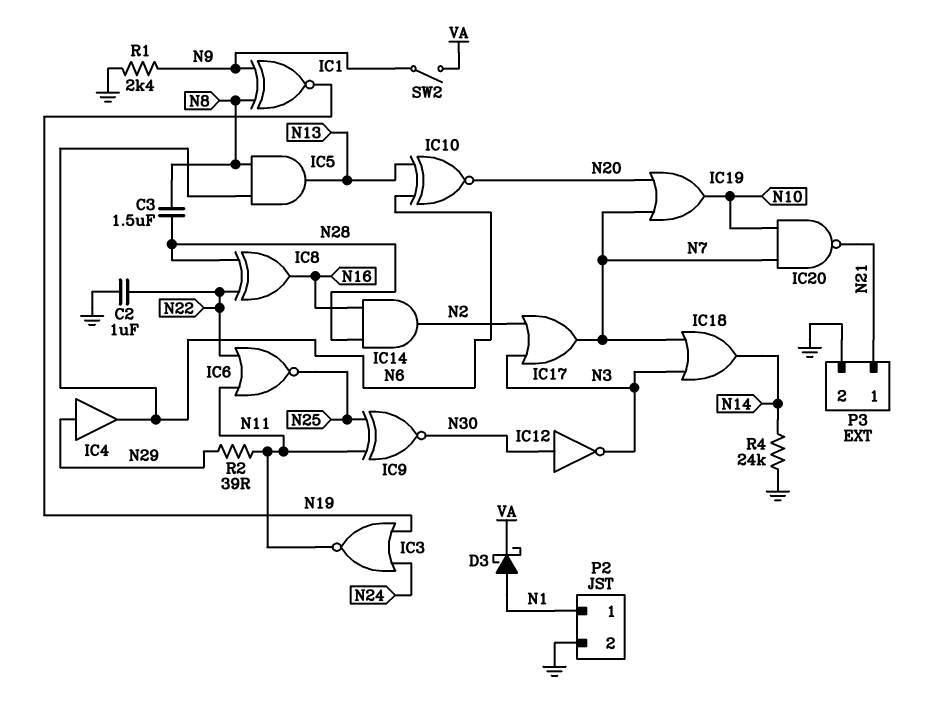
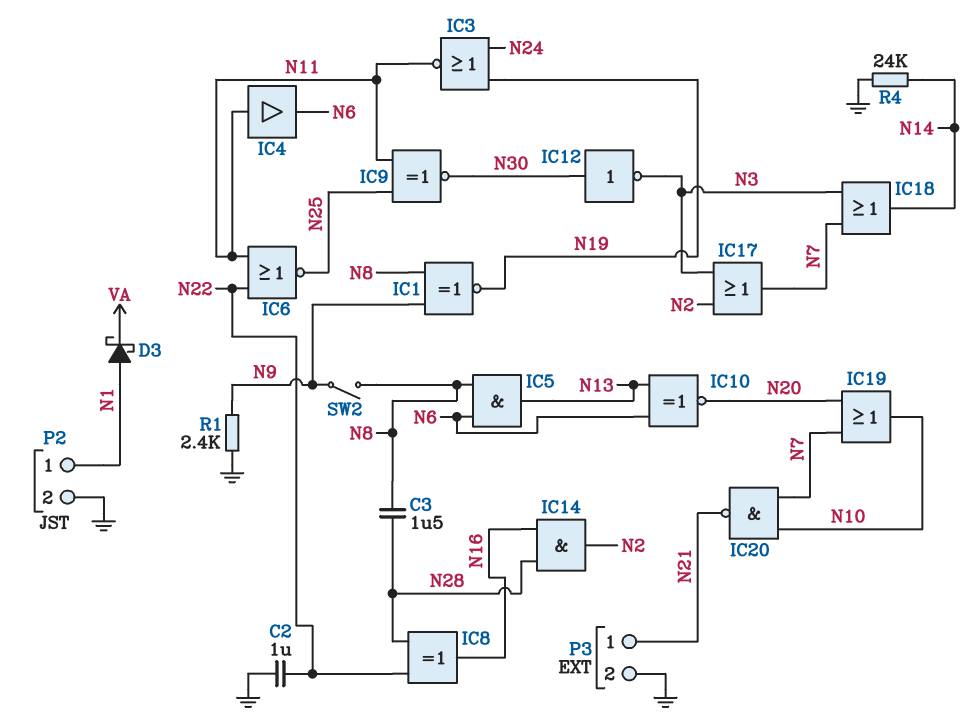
IC4: buffer (in N29, out N6) -> buffer (in N11, out N6)
R2: 39 (N11, N29) -> none
SW2: switch (N9, VA) -> switch (N8, N9)

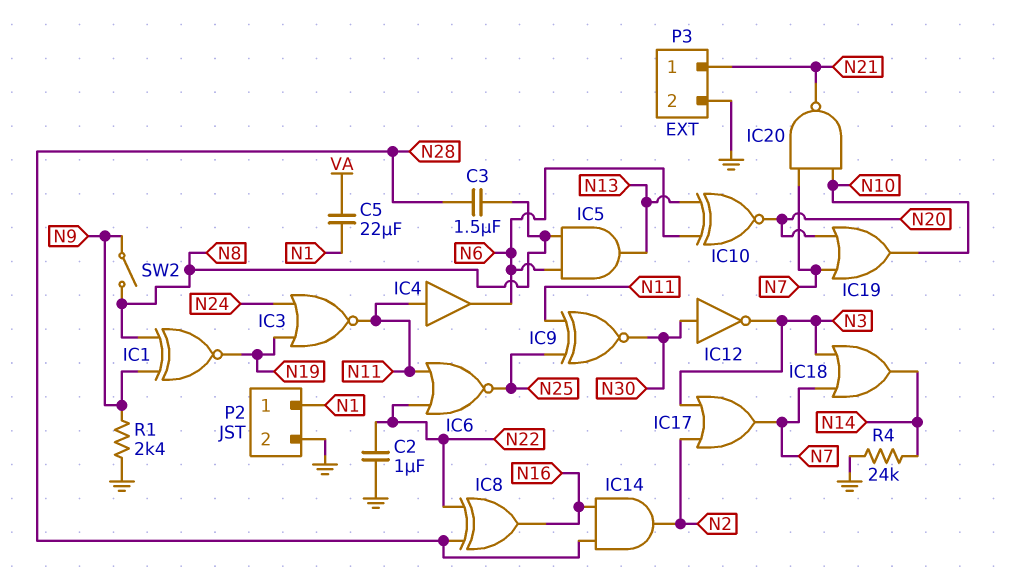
C5: none -> 22uF (N1, VA)
D3: schottky (A N1, K VA) -> none

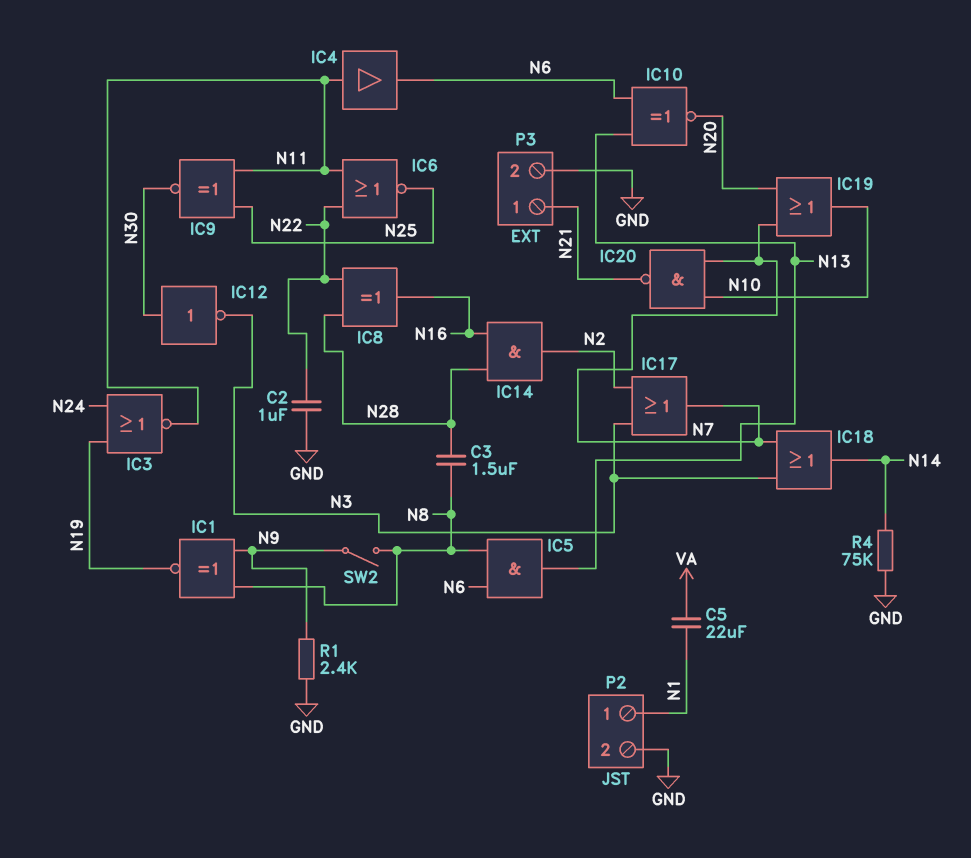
R4: 24k (GND, N14) -> 75k (GND, N14)

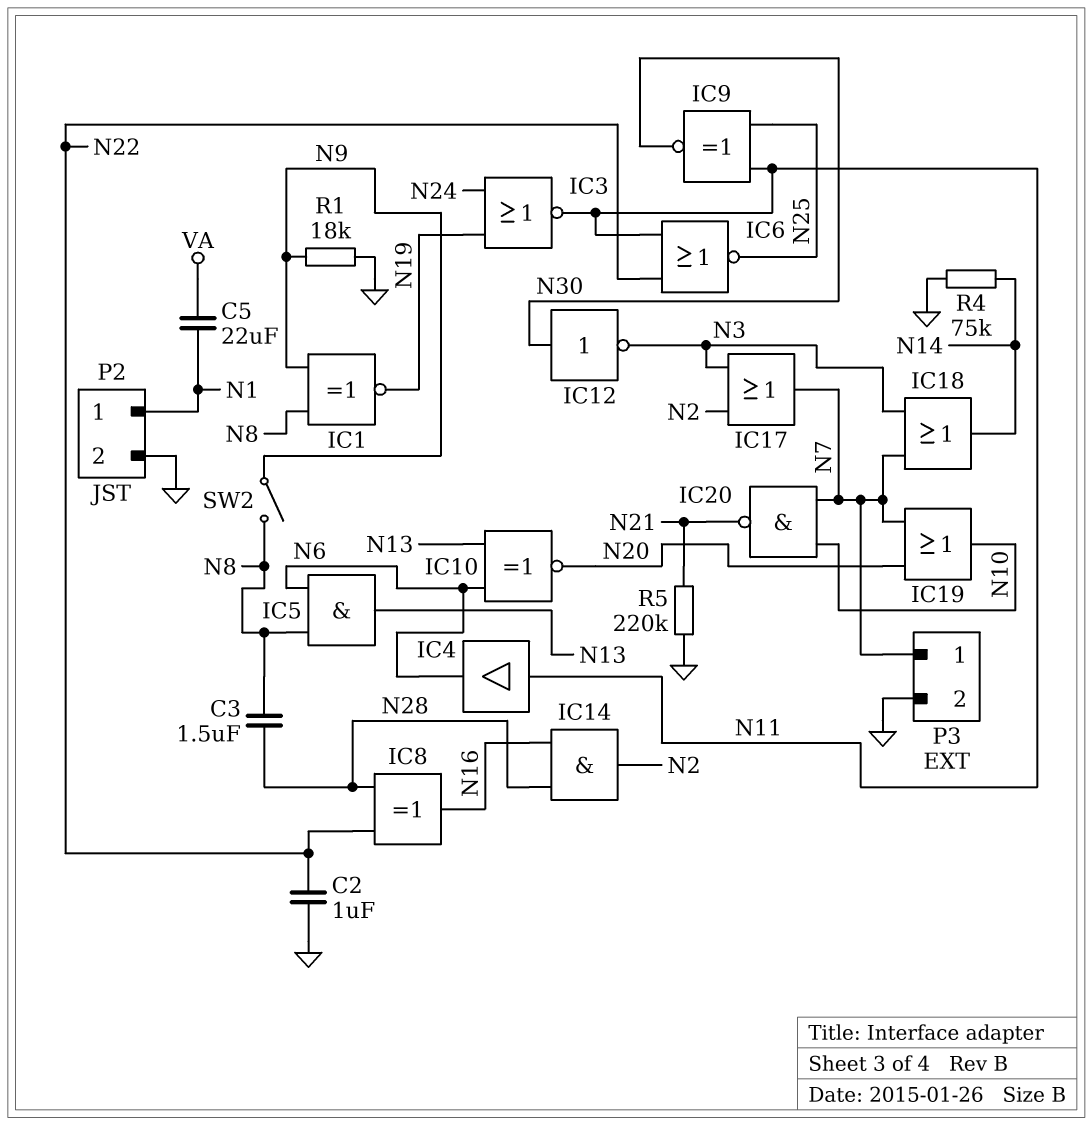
P3 pin 1: N21 -> N7
R1: 2.4k (GND, N9) -> 18k (GND, N9)
R5: none -> 220k (GND, N21)

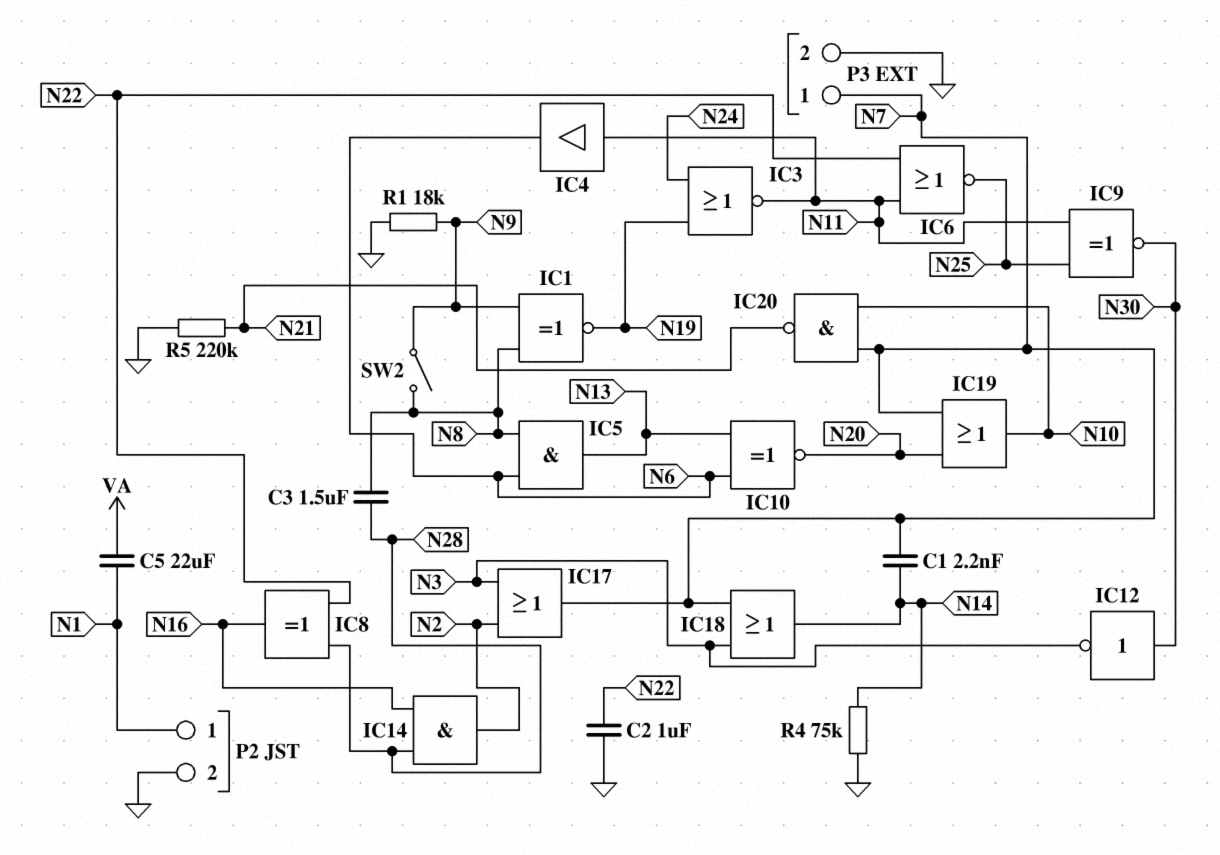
C1: none -> 2.2nF (N7, N14)

